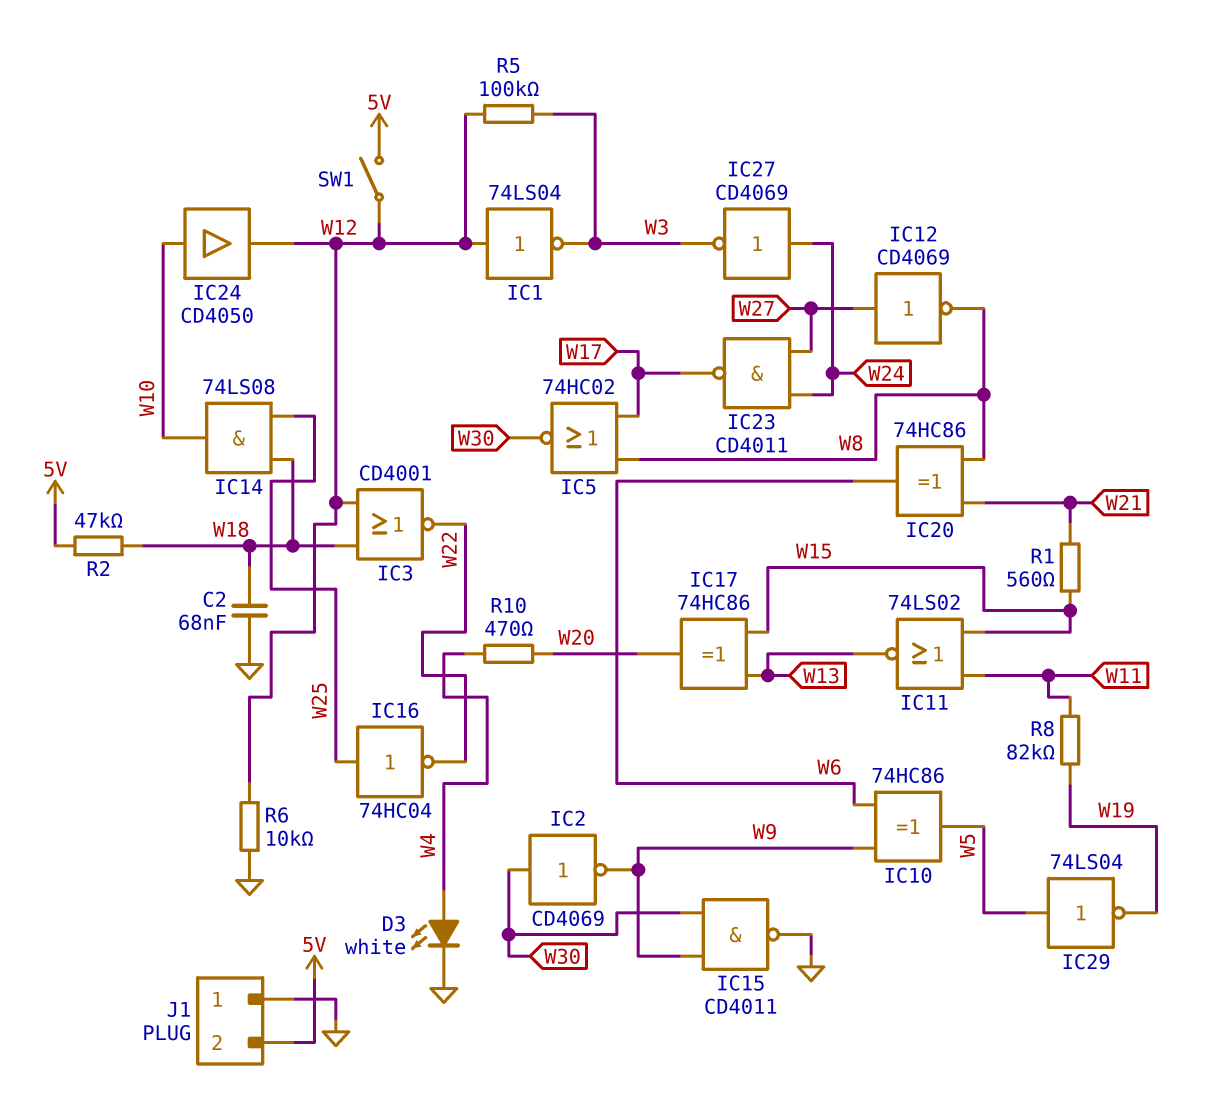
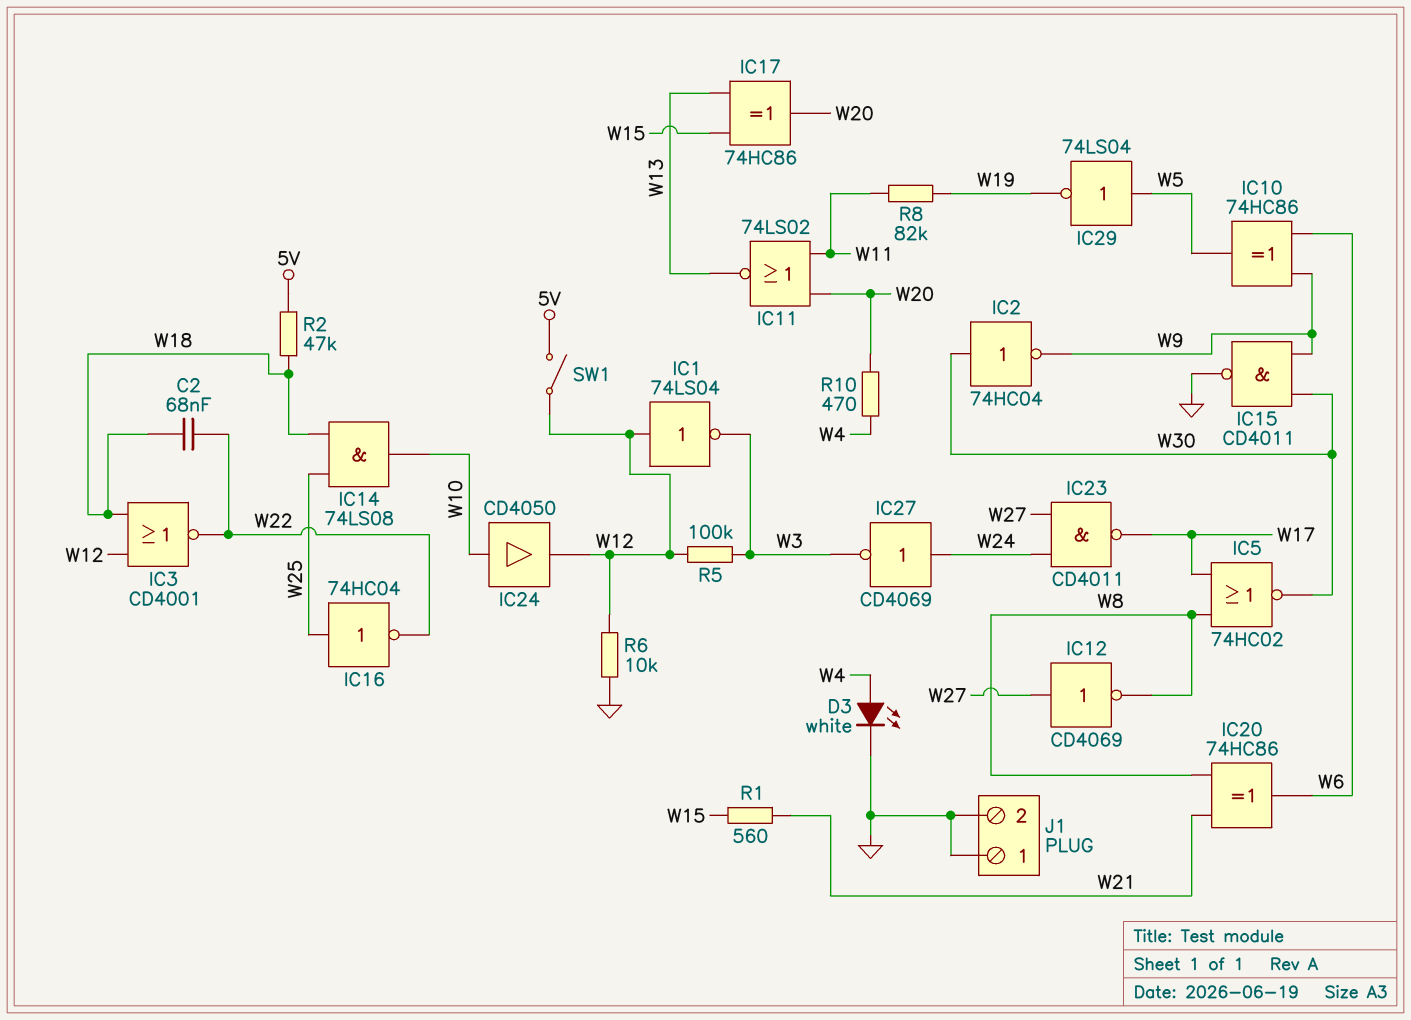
C2: 68nF (GND, W18) -> 68nF (W18, W22)
IC2: NOT CD4069 (in W30, out W9) -> NOT 74HC04 (in W30, out W9)
IC11: NOR 74LS02 (in W11, in W15, out W13) -> NOR 74LS02 (in W11, in W20, out W13)
J1 pin 2: 5V -> GND

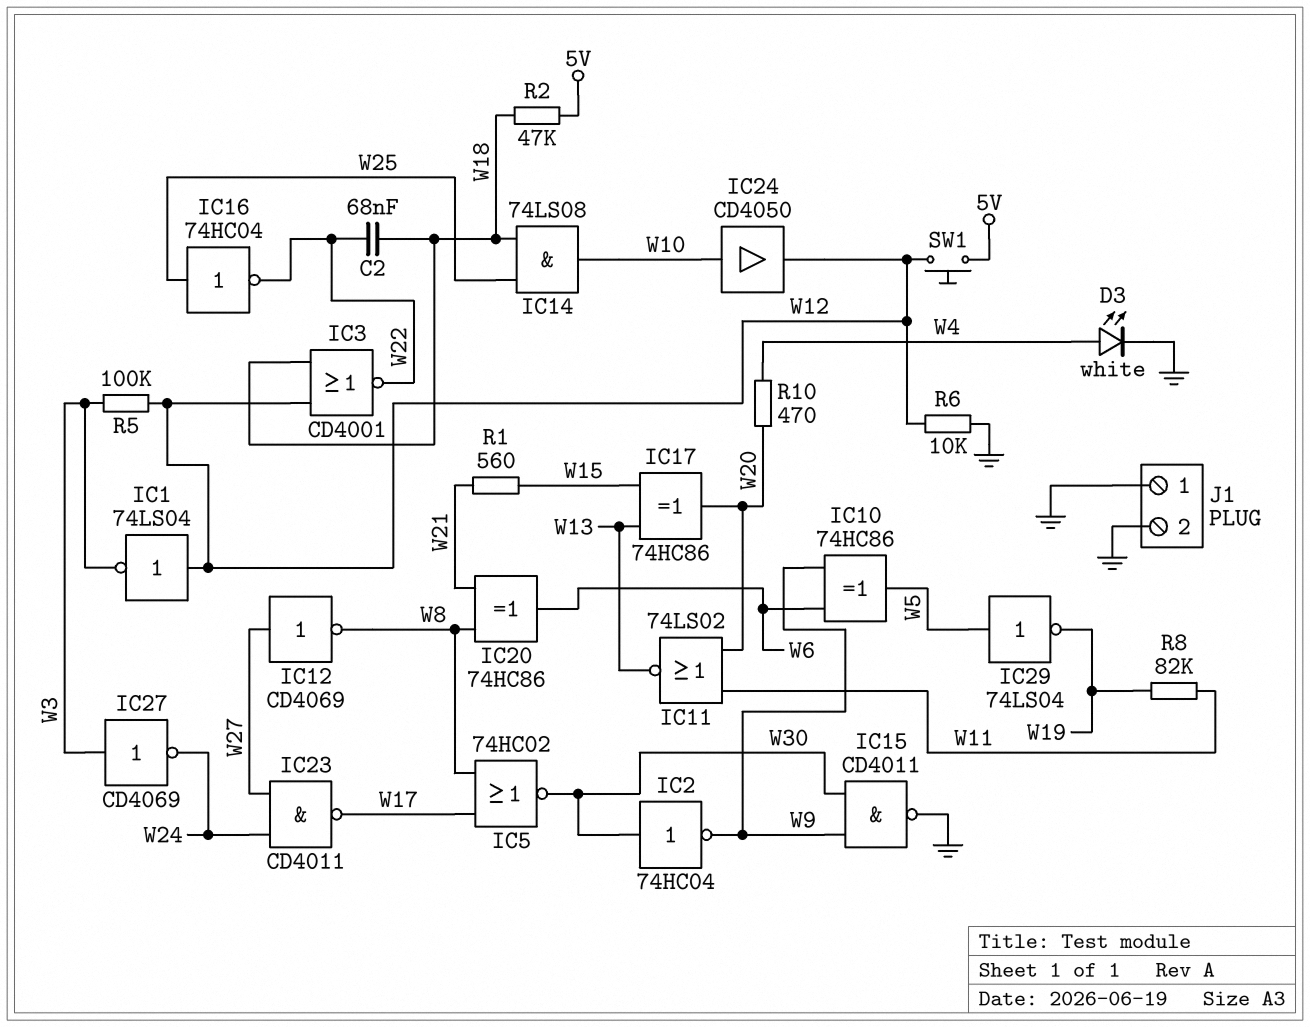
IC27: NOT CD4069 (in W24, out W3) -> NOT CD4069 (in W3, out W24)
SW1: switch (5V, W12) -> button (5V, W12)

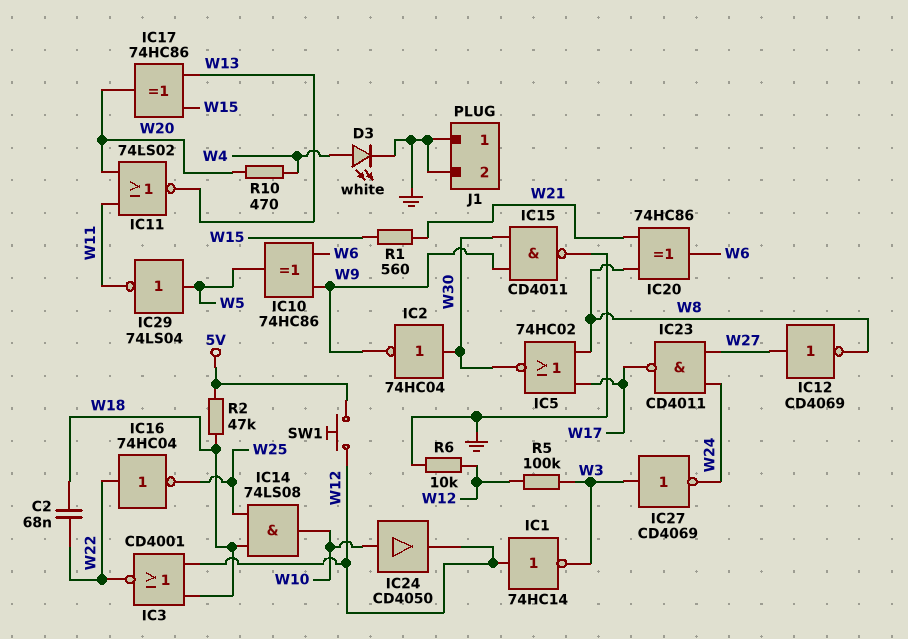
IC1: NOT 74LS04 (in W12, out W3) -> NOT 74HC14 (in W12, out W3)
IC16: NOT 74HC04 (in W25, out W22) -> NOT 74HC04 (in W22, out W25)
IC29: NOT 74LS04 (in W5, out W19) -> NOT 74LS04 (in W5, out W11)
R8: 82k (W11, W19) -> none

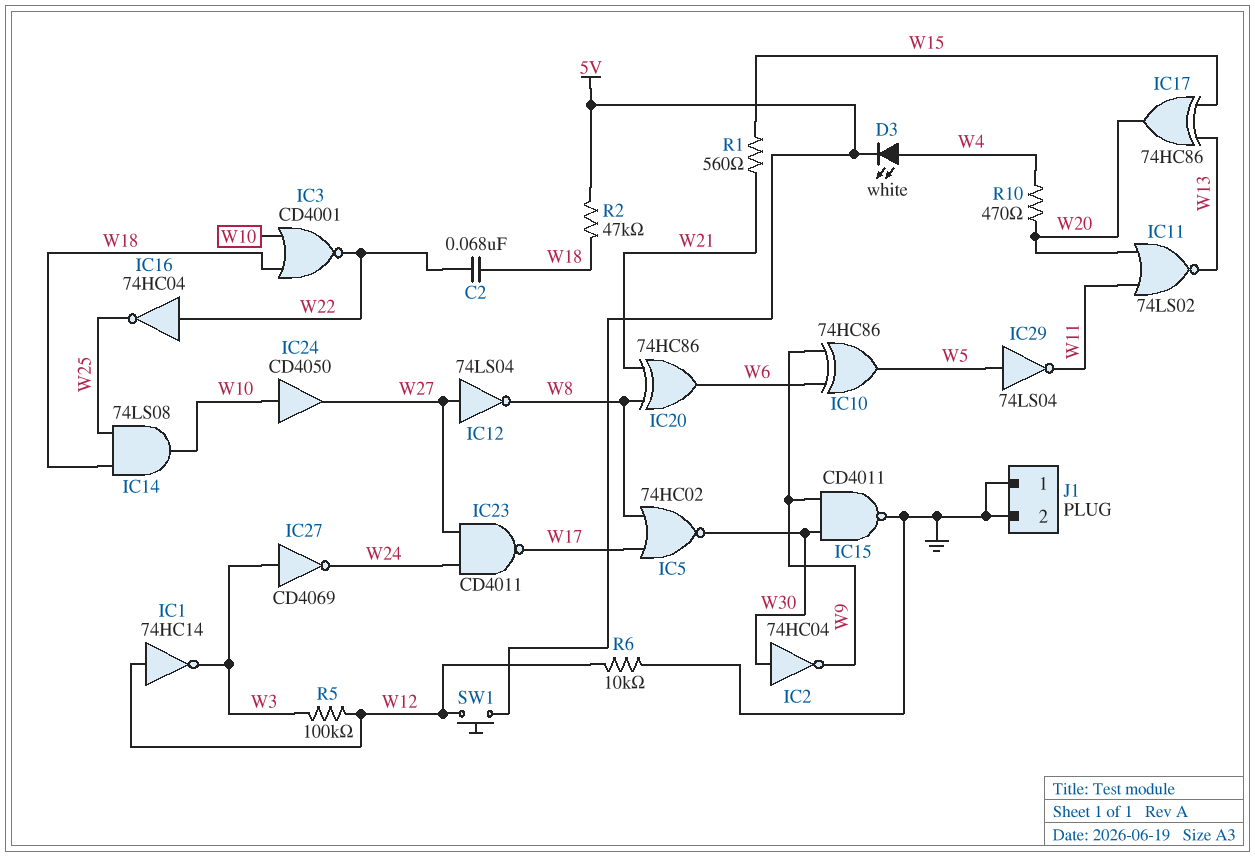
D3: LED white (A W4, K GND) -> LED white (A W4, K 5V)
IC3: NOR CD4001 (in W12, in W18, out W22) -> NOR CD4001 (in W10, in W18, out W22)
IC12: NOT CD4069 (in W27, out W8) -> NOT 74LS04 (in W27, out W8)
IC24: buffer CD4050 (in W10, out W12) -> buffer CD4050 (in W10, out W27)

